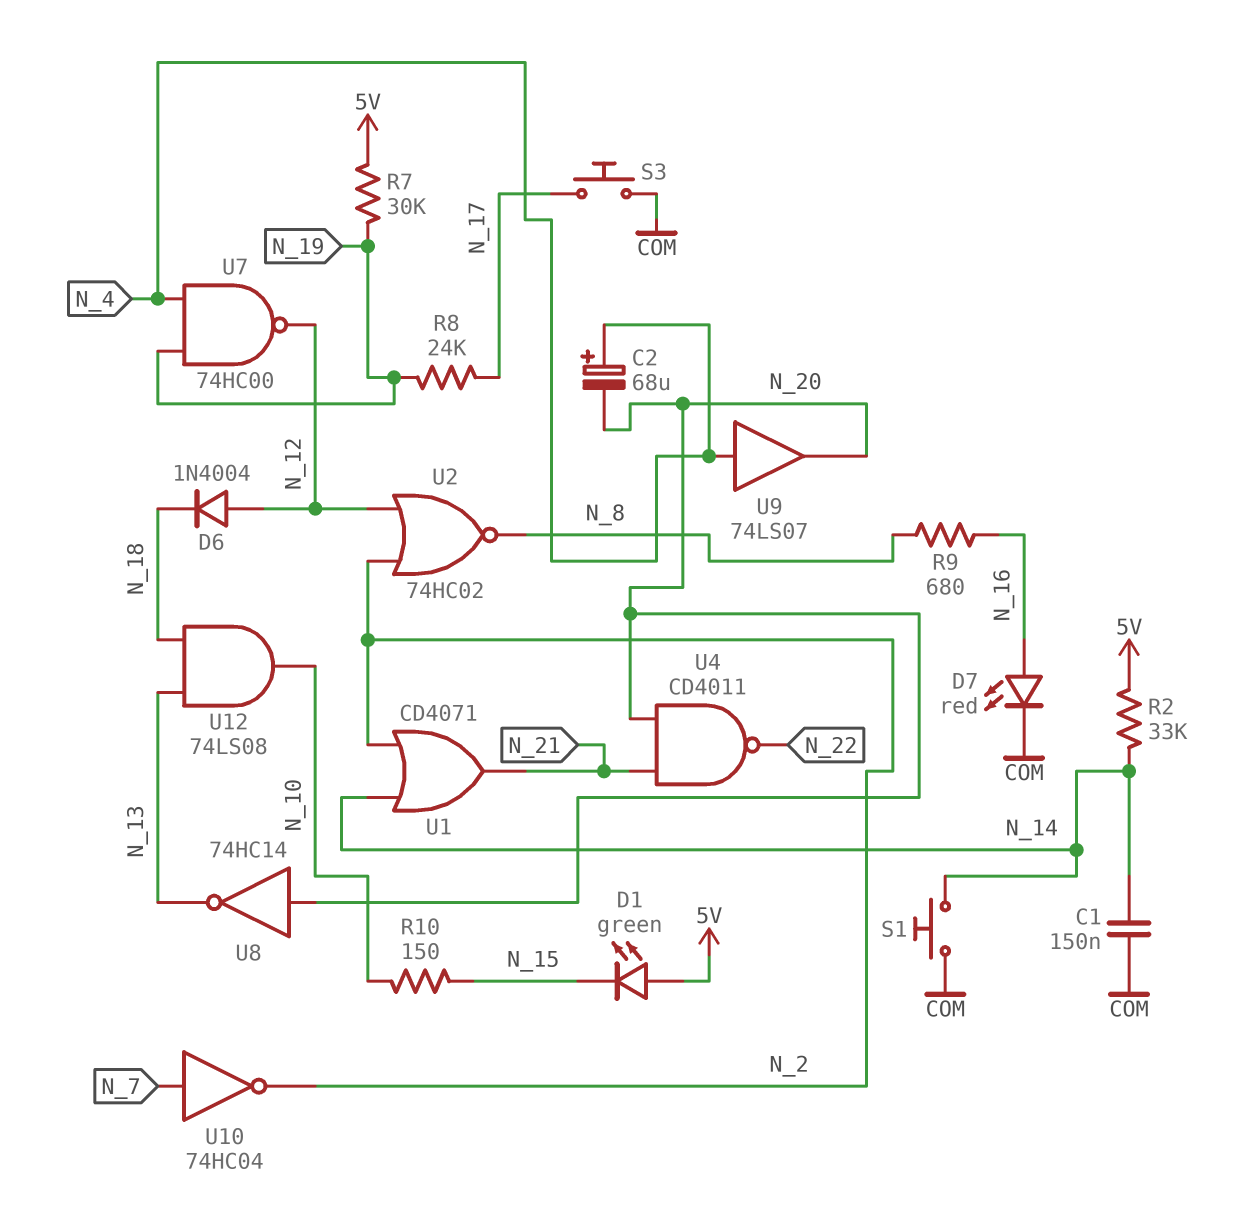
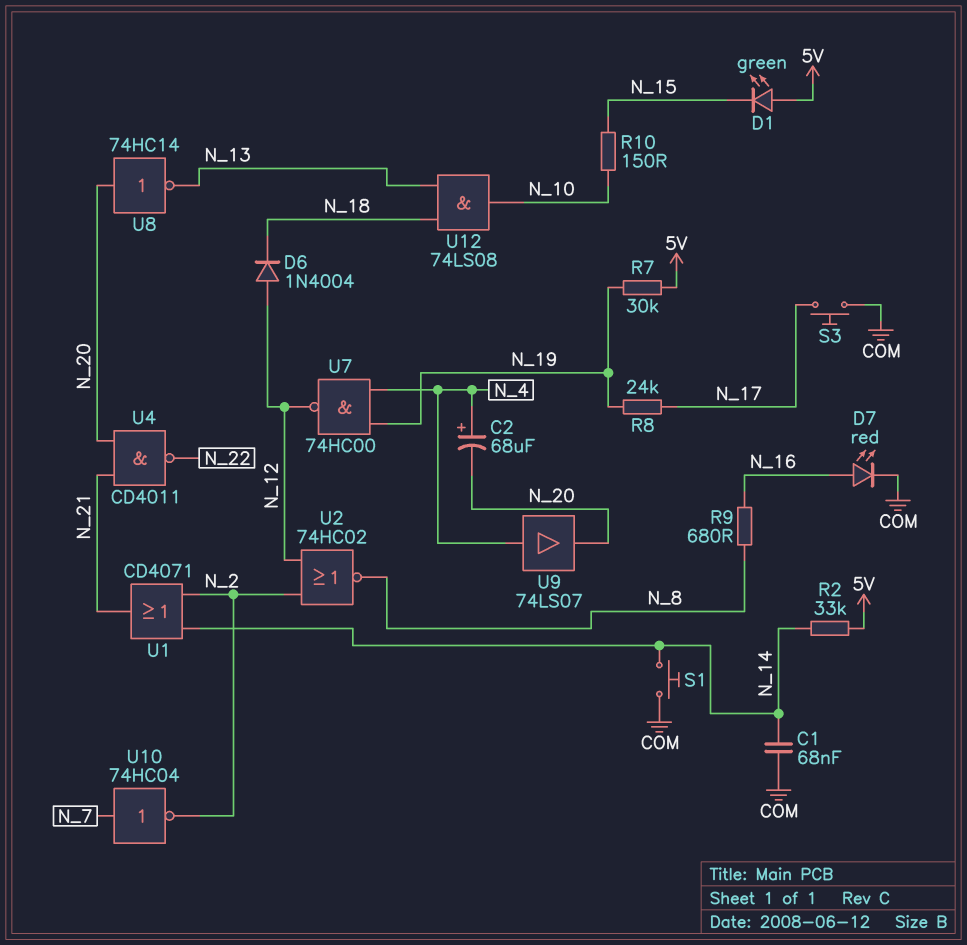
C1: 150nF (COM, N_14) -> 68nF (COM, N_14)

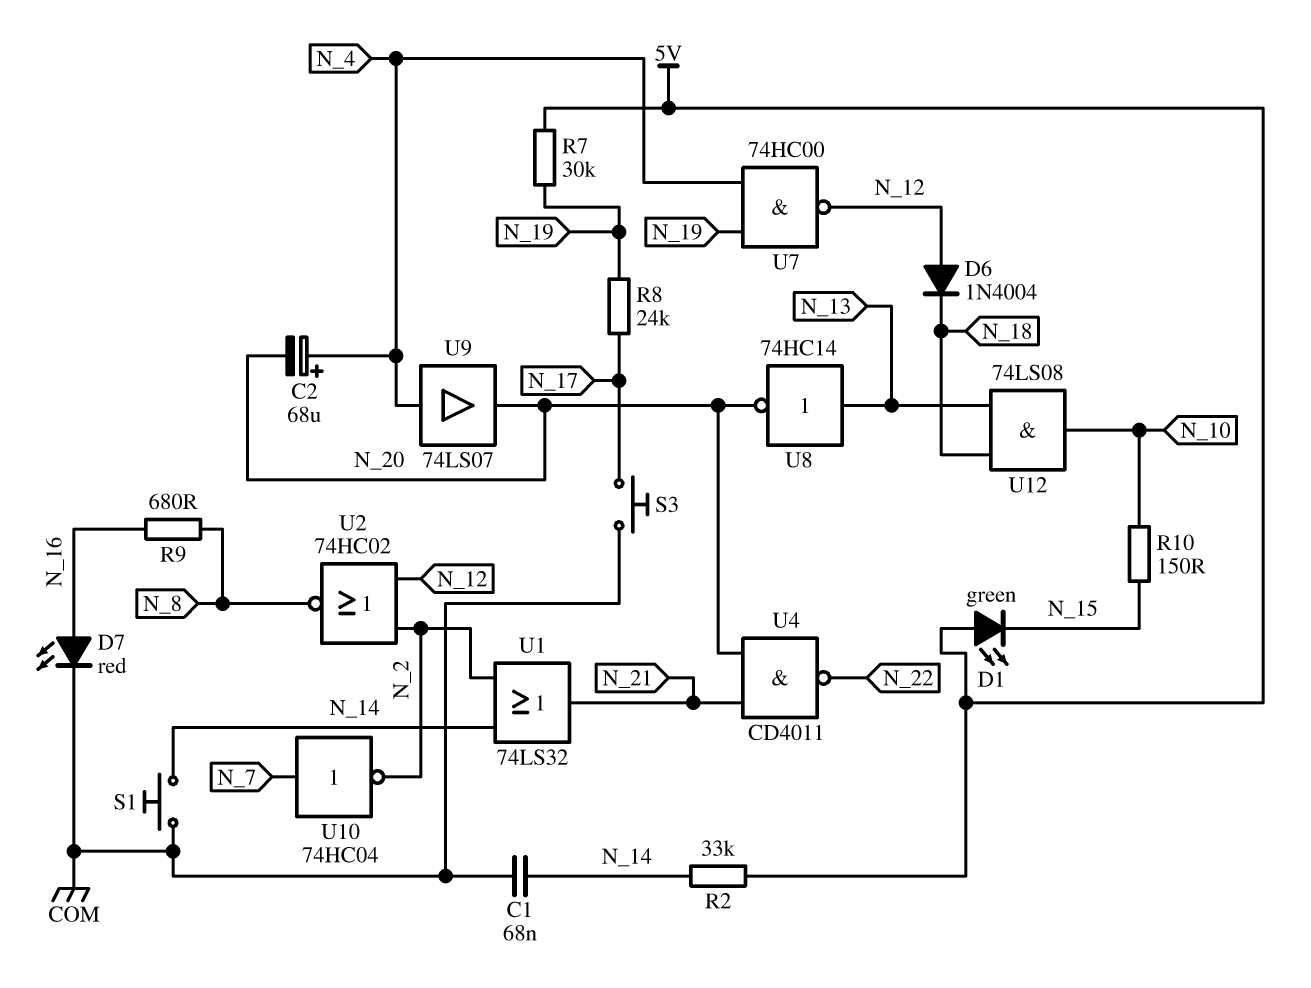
U1: OR CD4071 (in N_2, in N_14, out N_21) -> OR 74LS32 (in N_2, in N_14, out N_21)
U8: NOT 74HC14 (in N_20, out N_13) -> NOT 74HC14 (in N_13, out N_20)

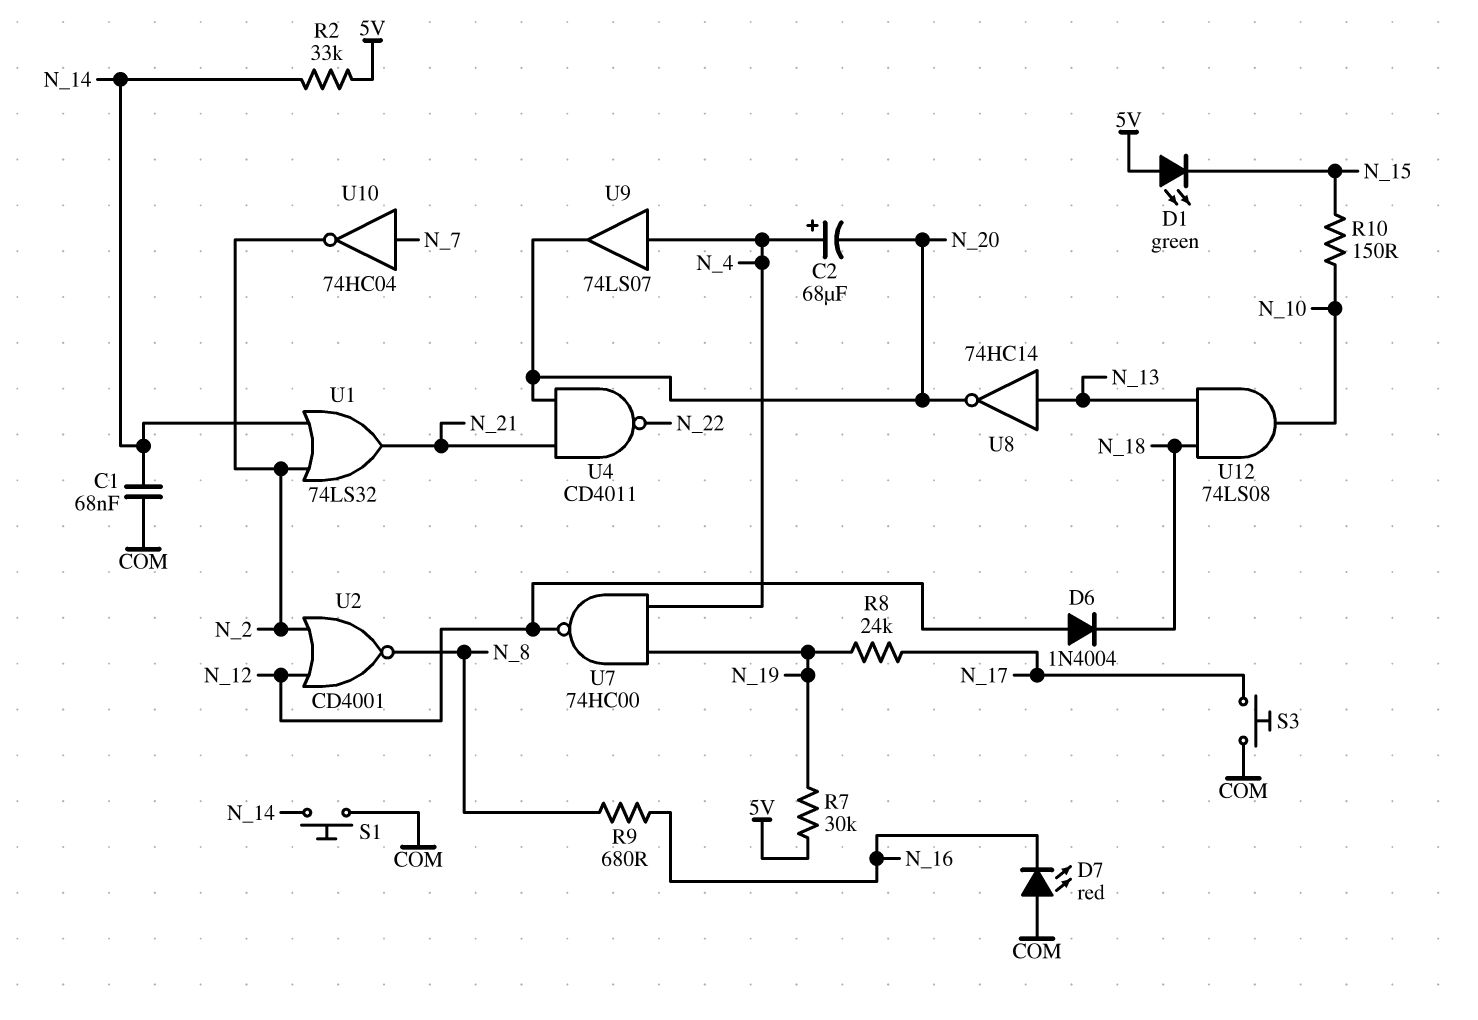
D7: LED red (A N_16, K COM) -> LED red (A COM, K N_16)
U2: NOR 74HC02 (in N_2, in N_12, out N_8) -> NOR CD4001 (in N_2, in N_12, out N_8)

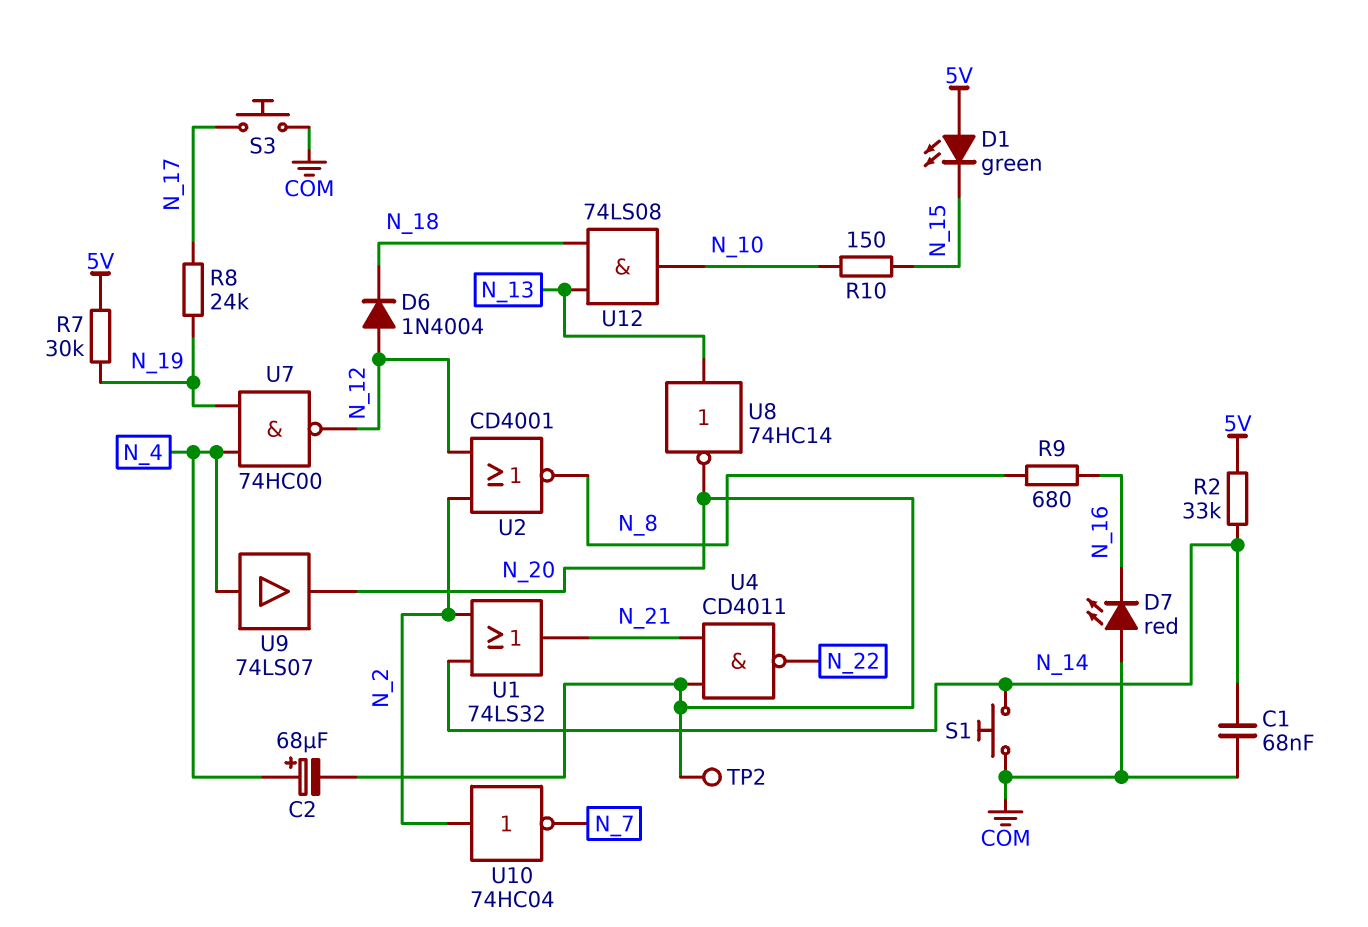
TP2: none -> test point (N_20)
U10: NOT 74HC04 (in N_7, out N_2) -> NOT 74HC04 (in N_2, out N_7)

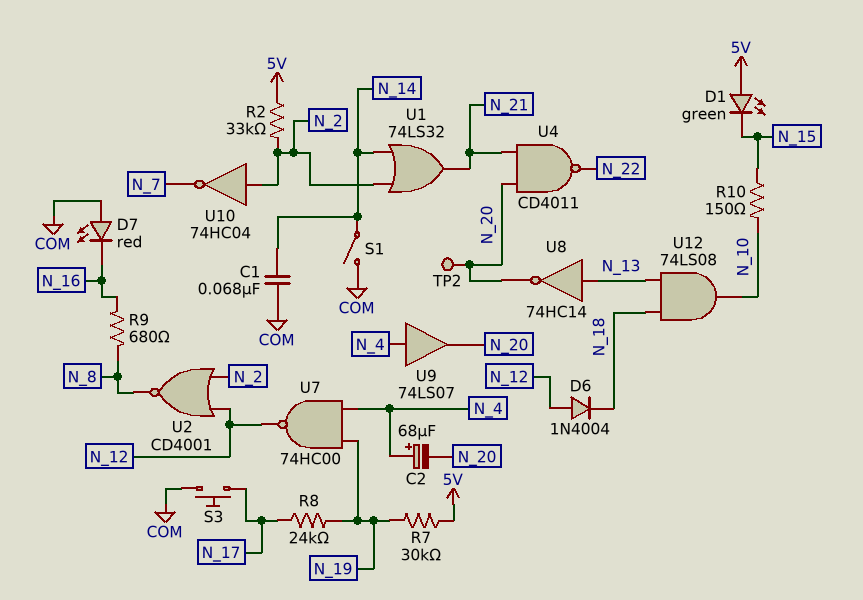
R2: 33k (5V, N_14) -> 33k (5V, N_2)
S1: button (COM, N_14) -> switch (COM, N_14)

